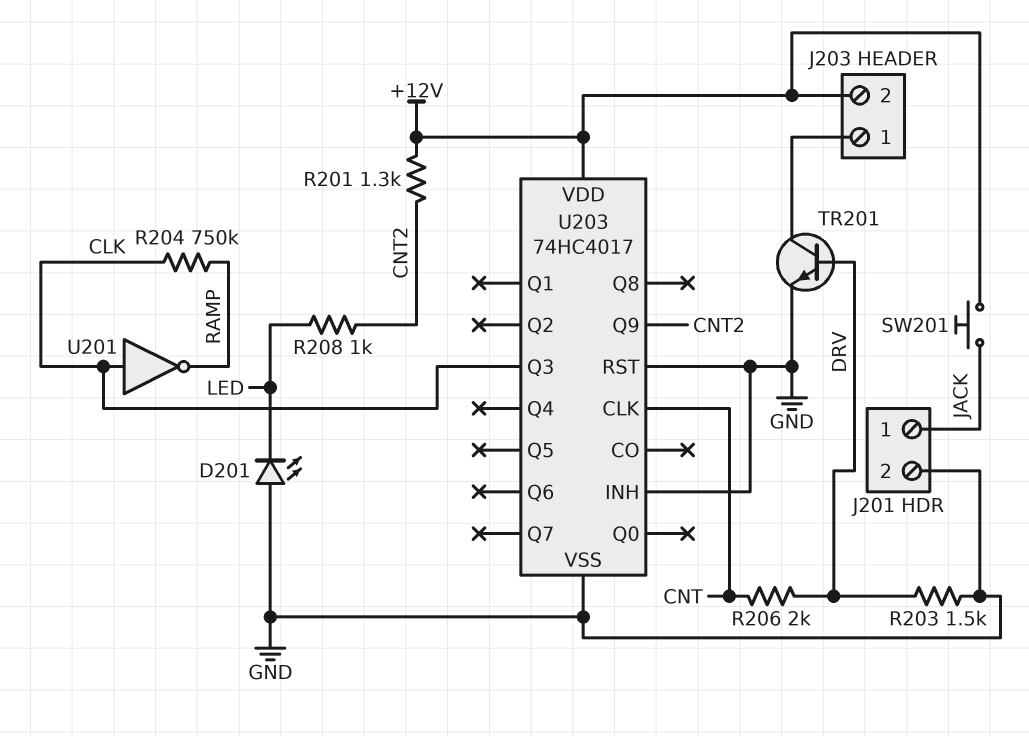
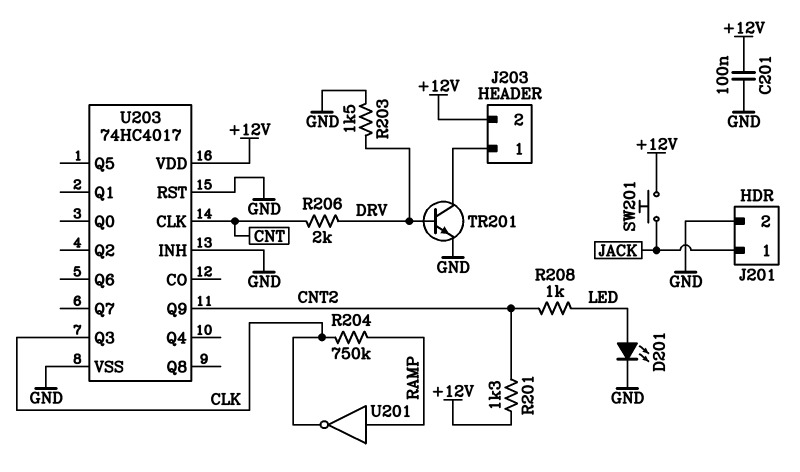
C201: none -> 100nF (+12V, GND)
D201: LED (A GND, K LED) -> LED (A LED, K GND)
U201: NOT (in CLK, out RAMP) -> NOT (in RAMP, out CLK)

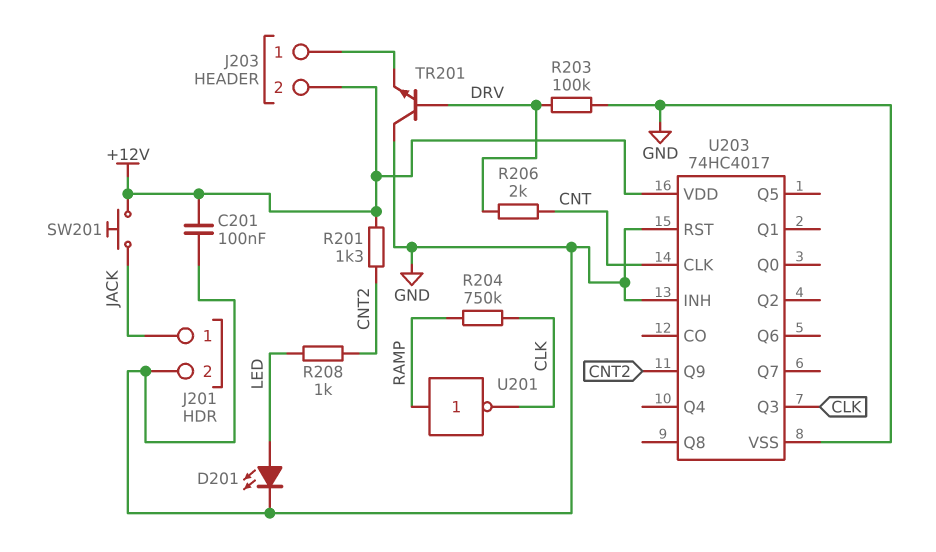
R203: 1.5k (DRV, GND) -> 100k (DRV, GND)
TR201: NPN (B DRV, C J203/1, E GND) -> NPN (B DRV, C GND, E J203/1)

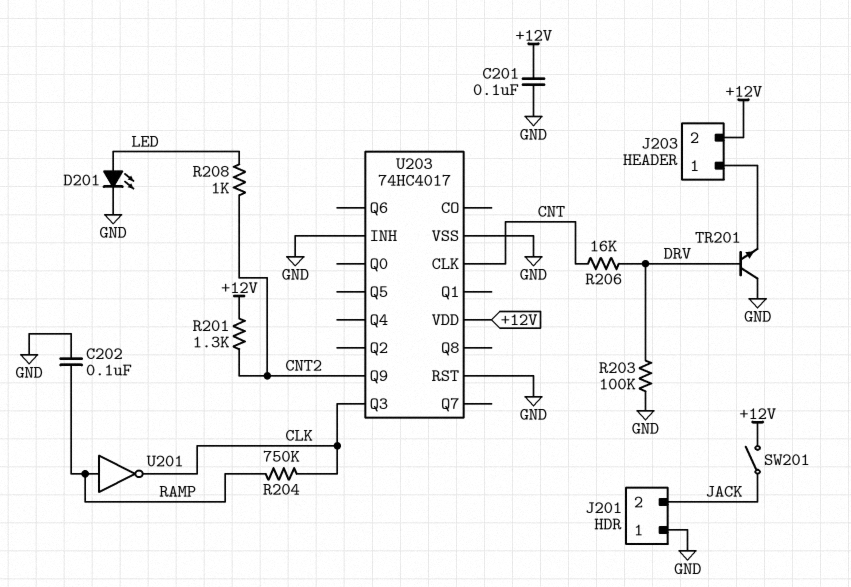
C202: none -> 100nF (GND, RAMP)
J201 pin 1: JACK -> GND
J201 pin 2: GND -> JACK
R206: 2k (CNT, DRV) -> 16k (CNT, DRV)
SW201: button (+12V, JACK) -> switch (+12V, JACK)

